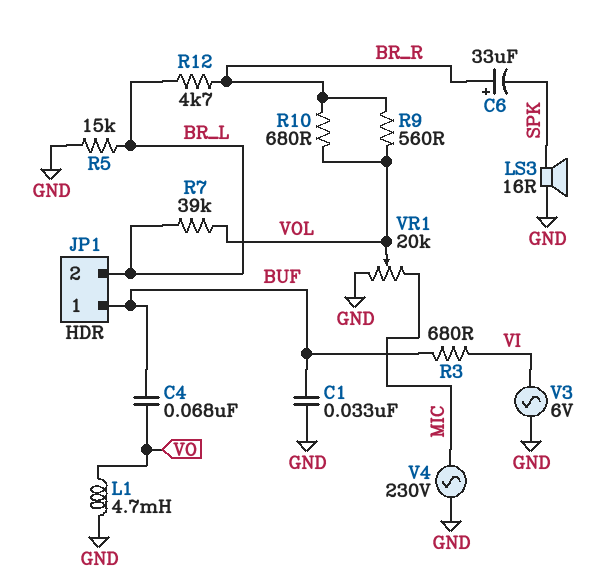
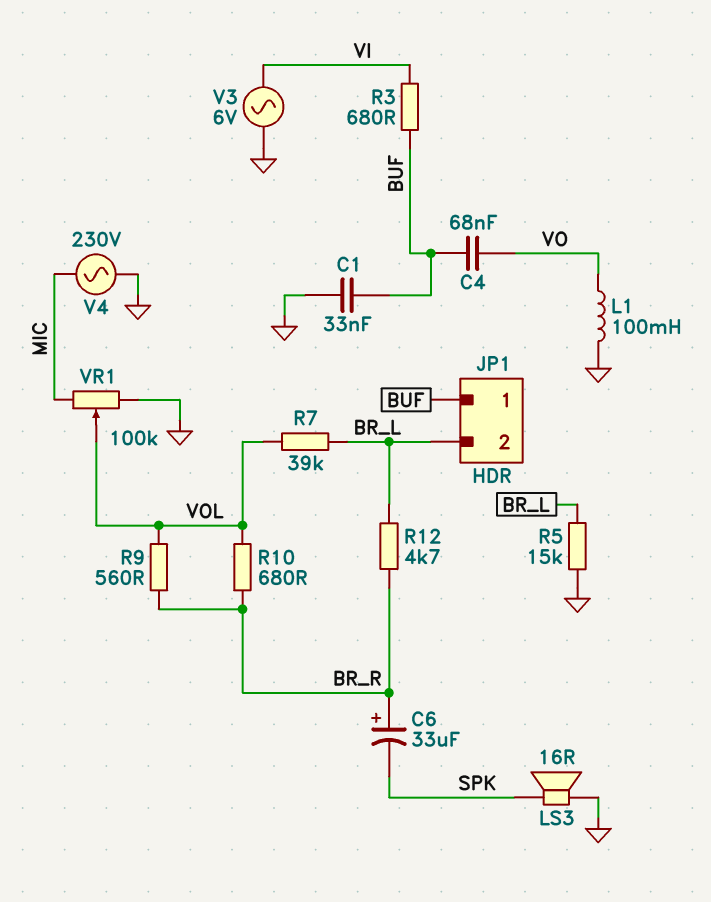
L1: 4.7mH (GND, VO) -> 100mH (GND, VO)
VR1: 20k (GND, MIC, wiper VOL) -> 100k (GND, MIC, wiper VOL)

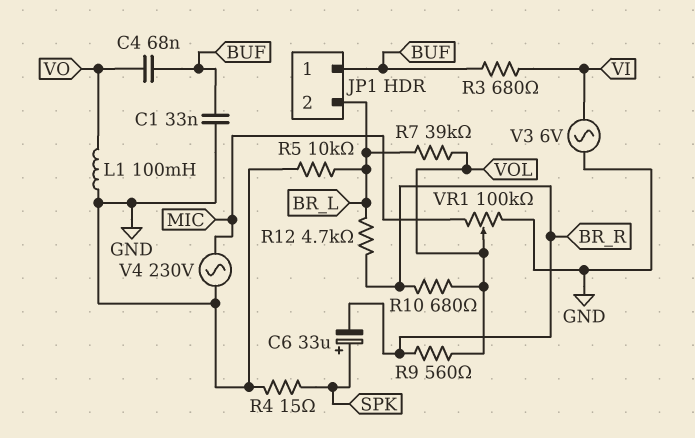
C6: 33uF (plus BR_R, minus SPK) -> 33uF (plus SPK, minus BR_R)
LS3: speaker 16R (GND, SPK) -> none
R4: none -> 15 (GND, SPK)
R5: 15k (BR_L, GND) -> 10k (BR_L, GND)

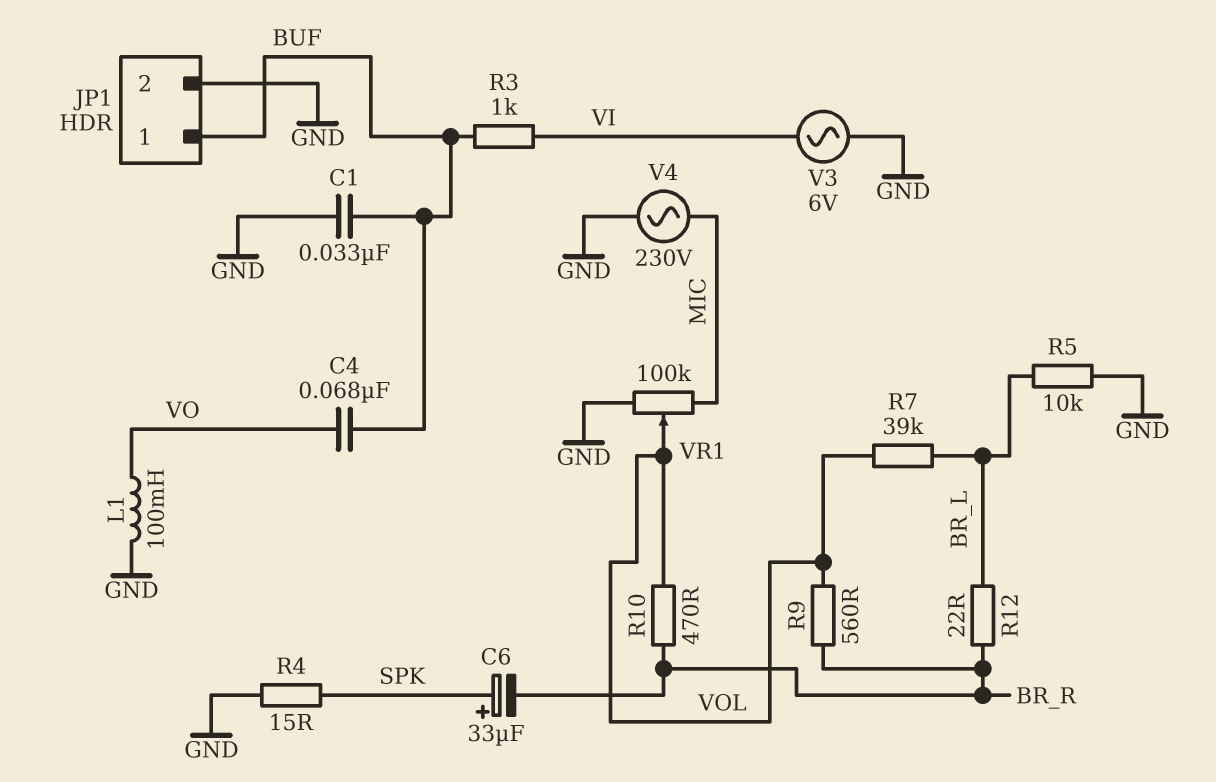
JP1 pin 2: BR_L -> GND
R3: 680 (BUF, VI) -> 1k (BUF, VI)
R10: 680 (BR_R, VOL) -> 470 (BR_R, VOL)
R12: 4.7k (BR_L, BR_R) -> 22 (BR_L, BR_R)

